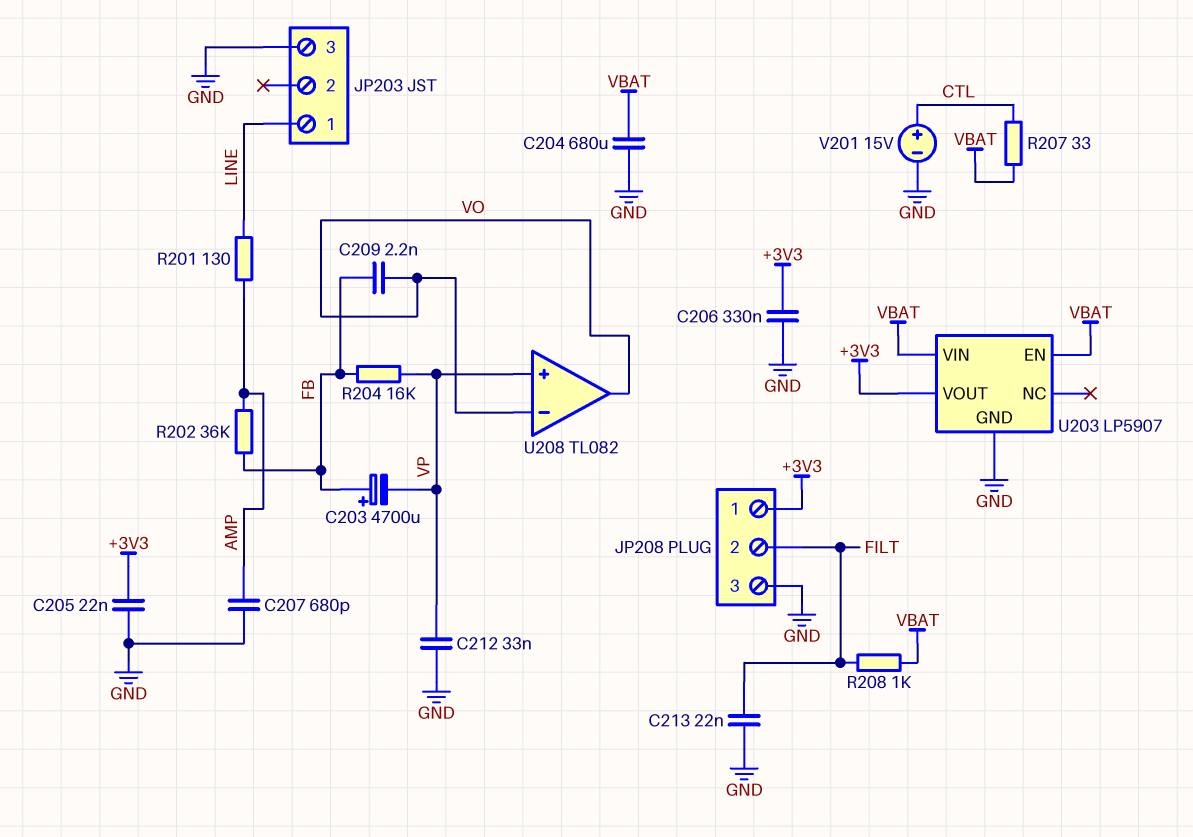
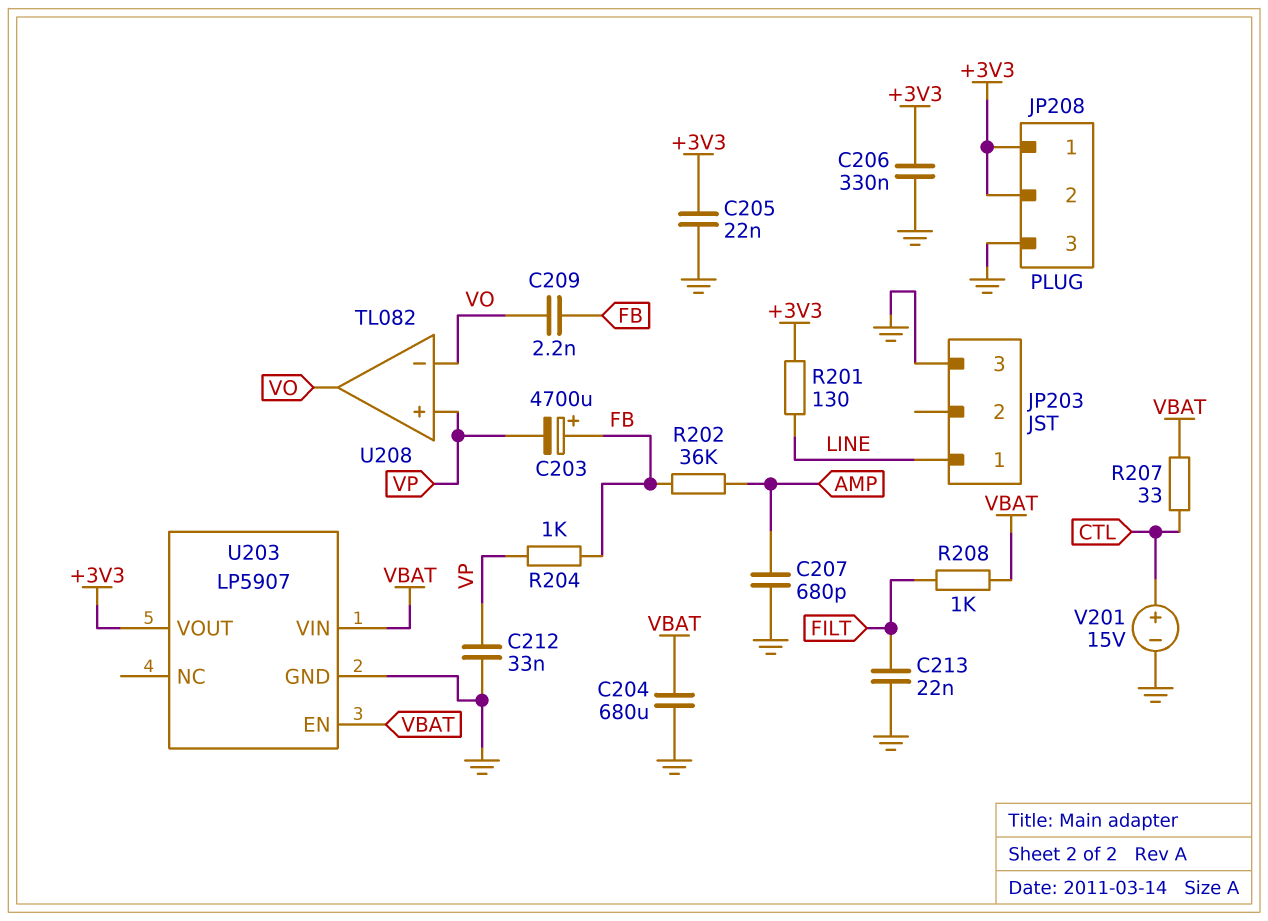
JP208 pin 2: FILT -> +3V3
R201: 130 (AMP, LINE) -> 130 (+3V3, LINE)
R204: 16k (FB, VP) -> 1k (FB, VP)

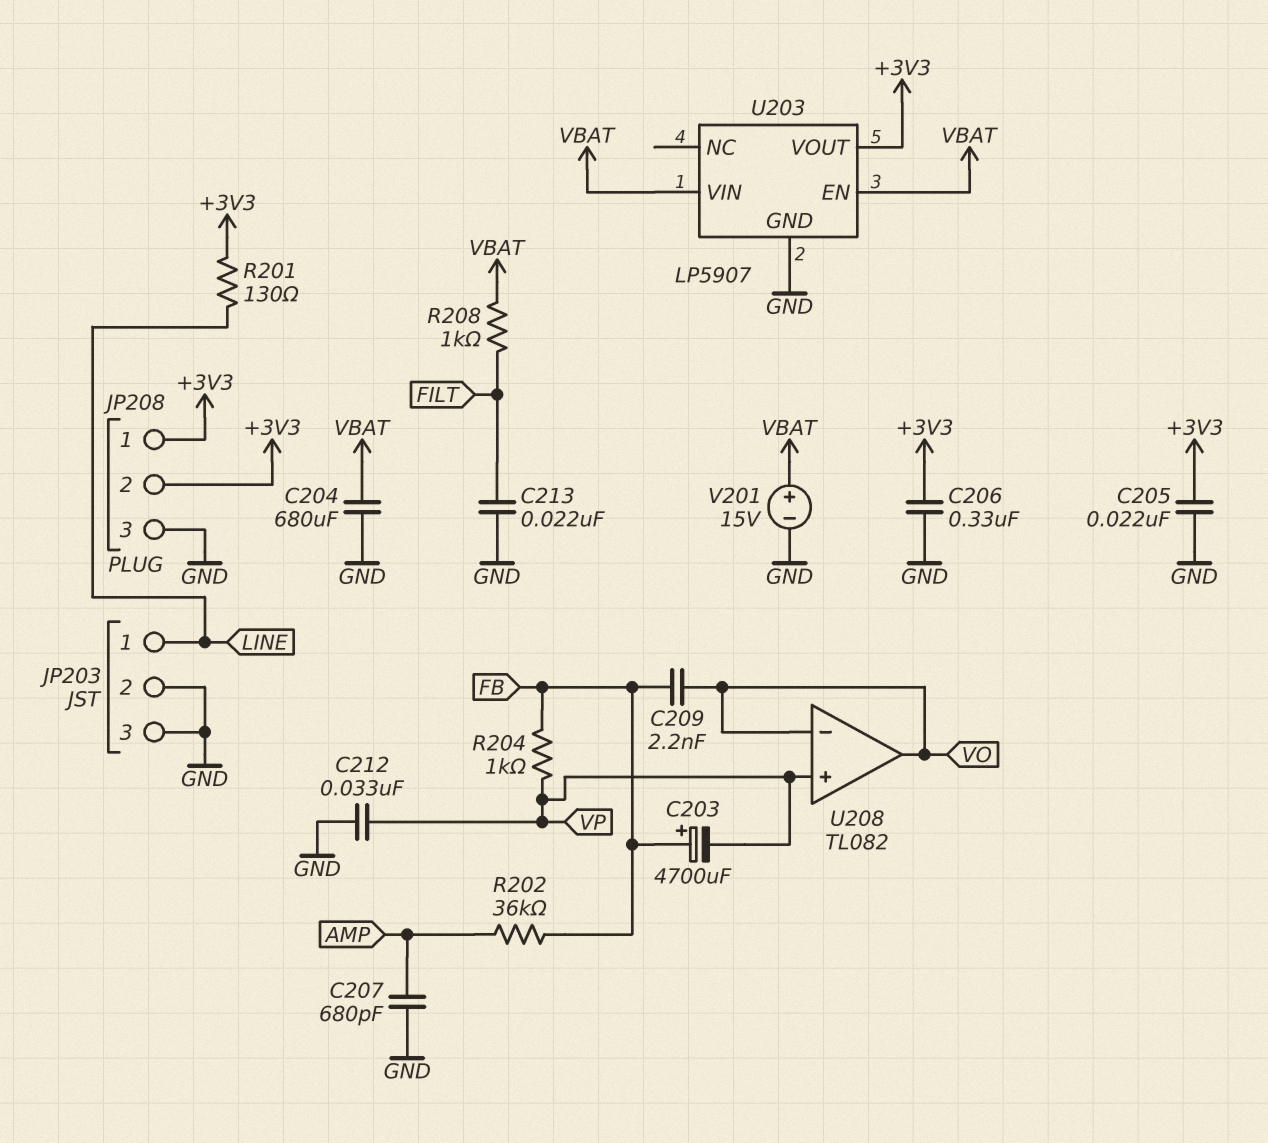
JP203 pin 2: none -> GND
R207: 33 (CTL, VBAT) -> none
V201: 15V (plus CTL, minus GND) -> 15V (plus VBAT, minus GND)

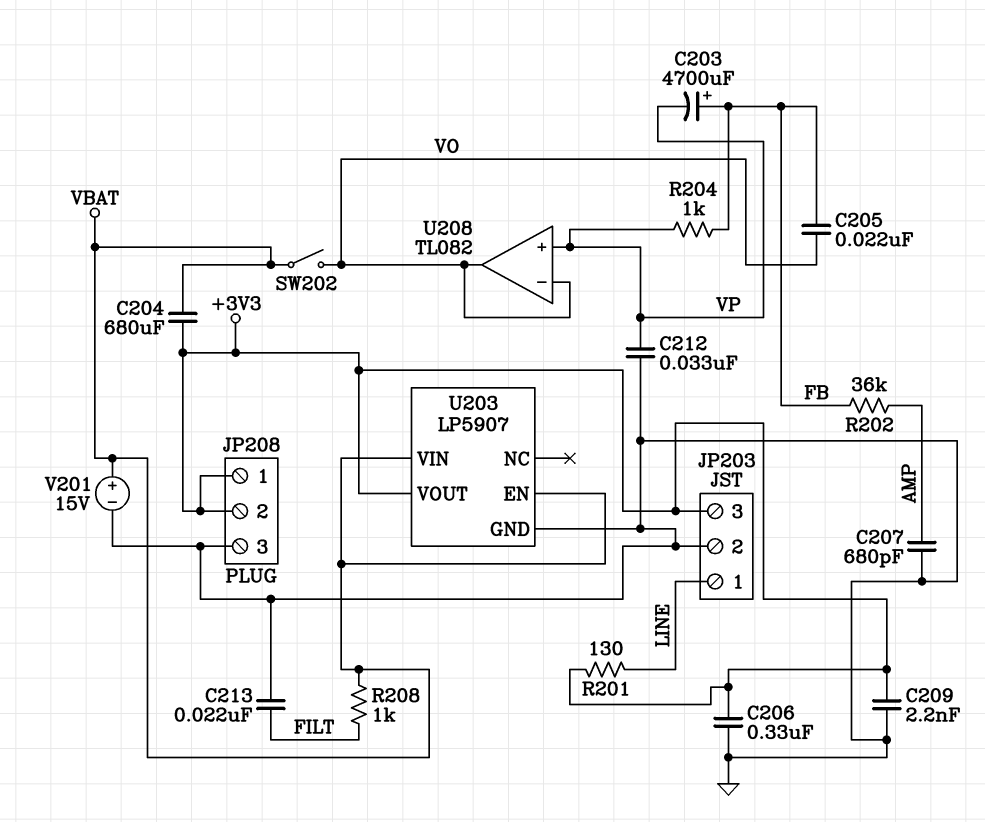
C204: 680uF (GND, VBAT) -> 680uF (+3V3, VBAT)
C205: 22nF (+3V3, GND) -> 22nF (FB, VO)
C209: 2.2nF (FB, VO) -> 2.2nF (+3V3, GND)
JP203 pin 3: GND -> +3V3
SW202: none -> switch (VBAT, VO)

